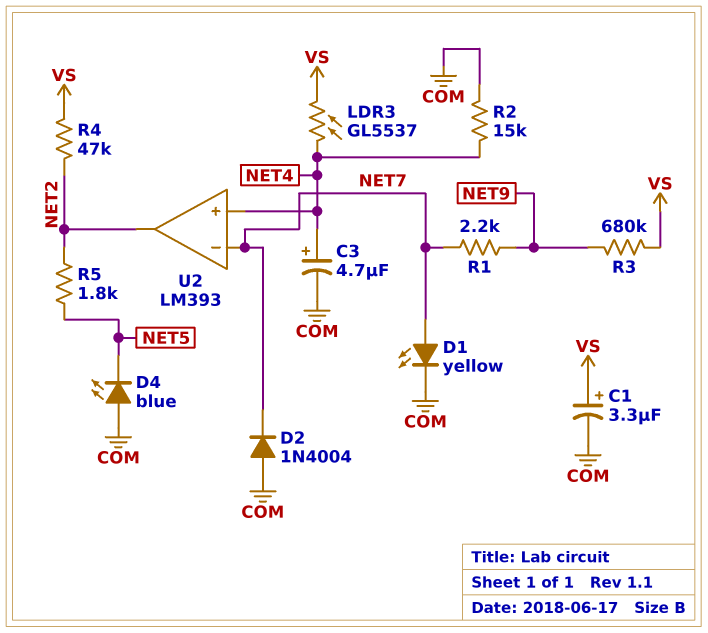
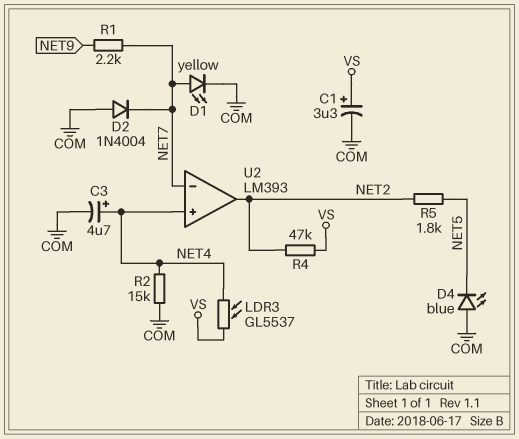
R3: 680k (NET9, VS) -> none

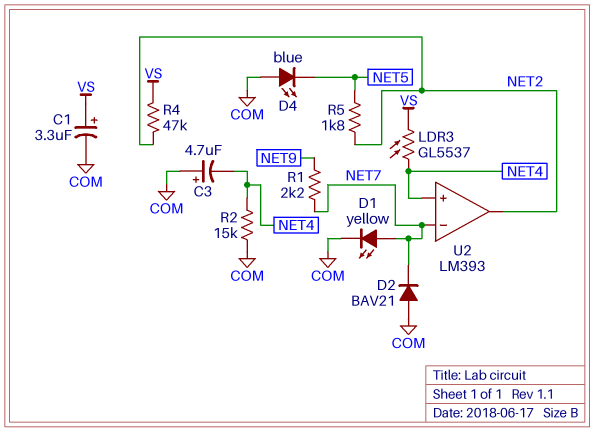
C3: 4.7uF (plus NET4, minus COM) -> 4.7uF (plus COM, minus NET4)
D2: diode 1N4004 (A COM, K NET7) -> diode BAV21 (A COM, K NET7)

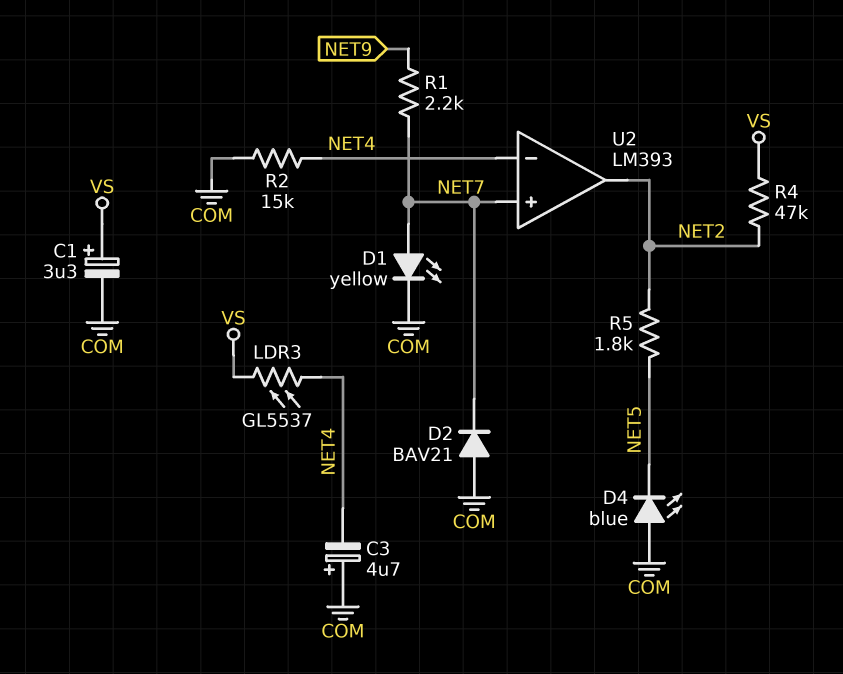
U2 pin in+: NET4 -> NET7
U2 pin in-: NET7 -> NET4

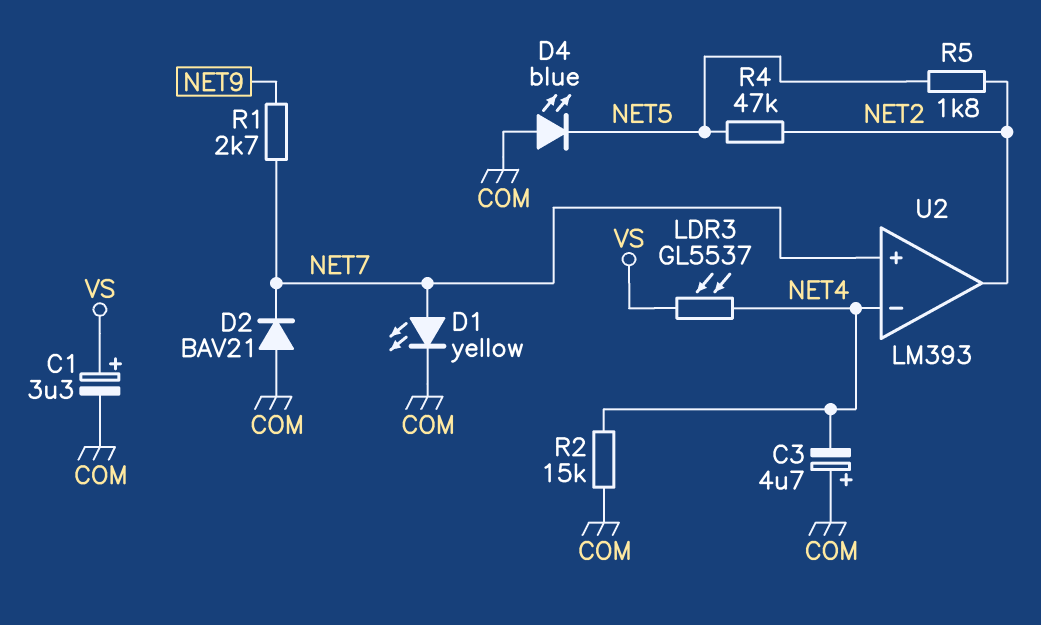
R1: 2.2k (NET7, NET9) -> 2.7k (NET7, NET9)
R4: 47k (NET2, VS) -> 47k (NET2, NET5)

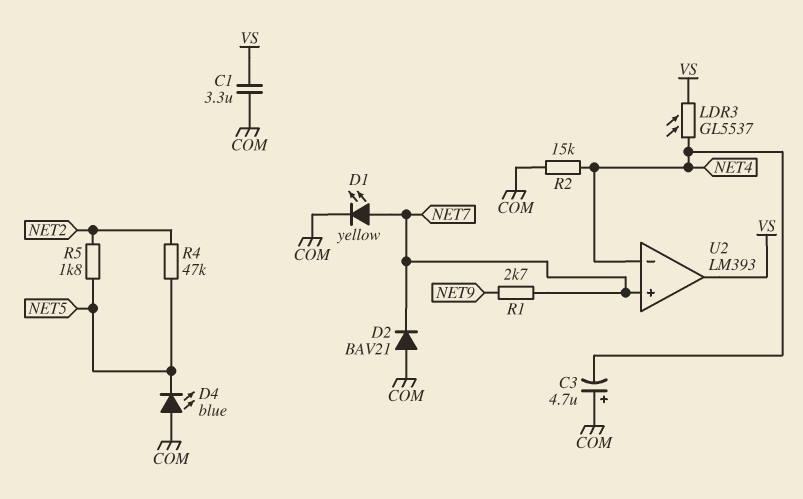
C1: 3.3uF (plus VS, minus COM) -> 3.3uF (COM, VS)
U2 pin out: NET2 -> VS

